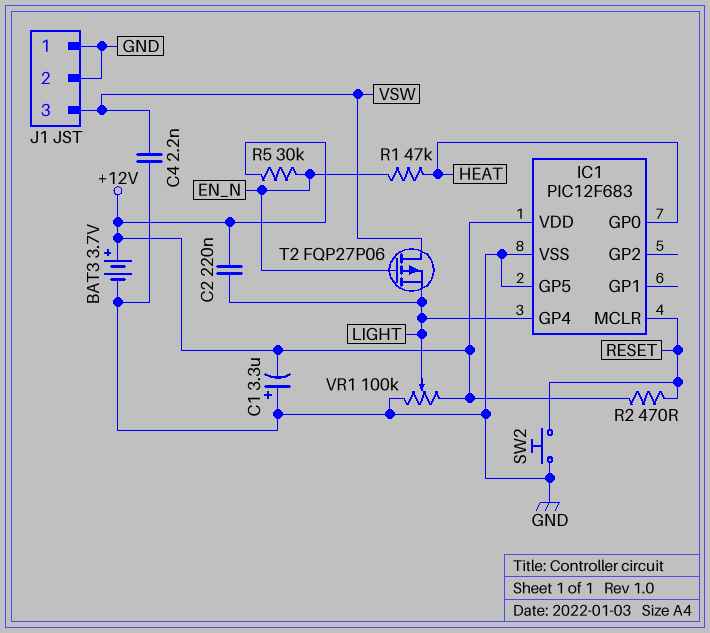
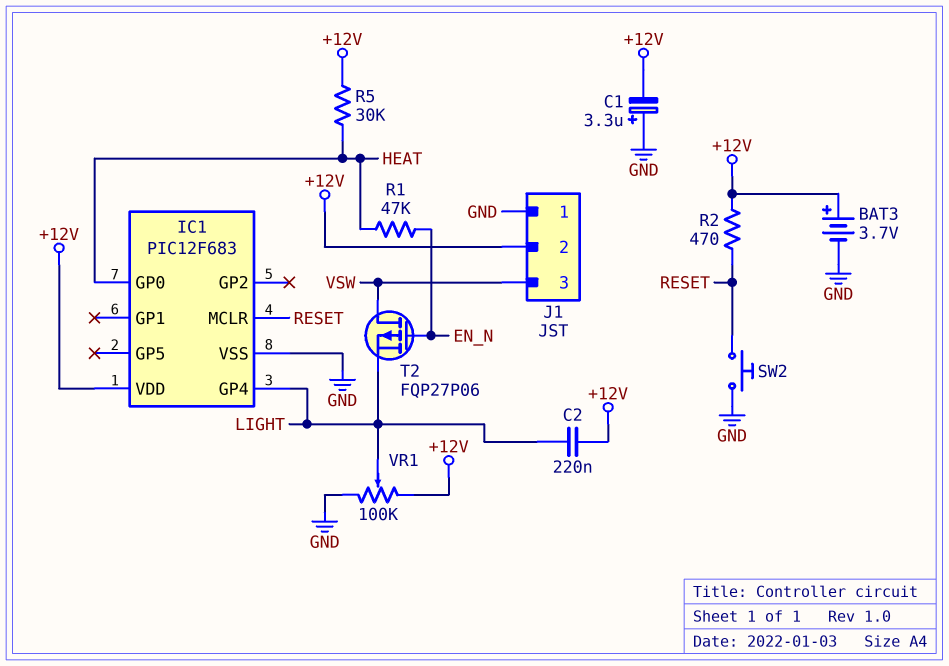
C4: 2.2nF (GND, VSW) -> none
IC1 pin GP5: GND -> none
J1 pin 2: GND -> +12V
R5: 30k (+12V, EN_N) -> 30k (+12V, HEAT)

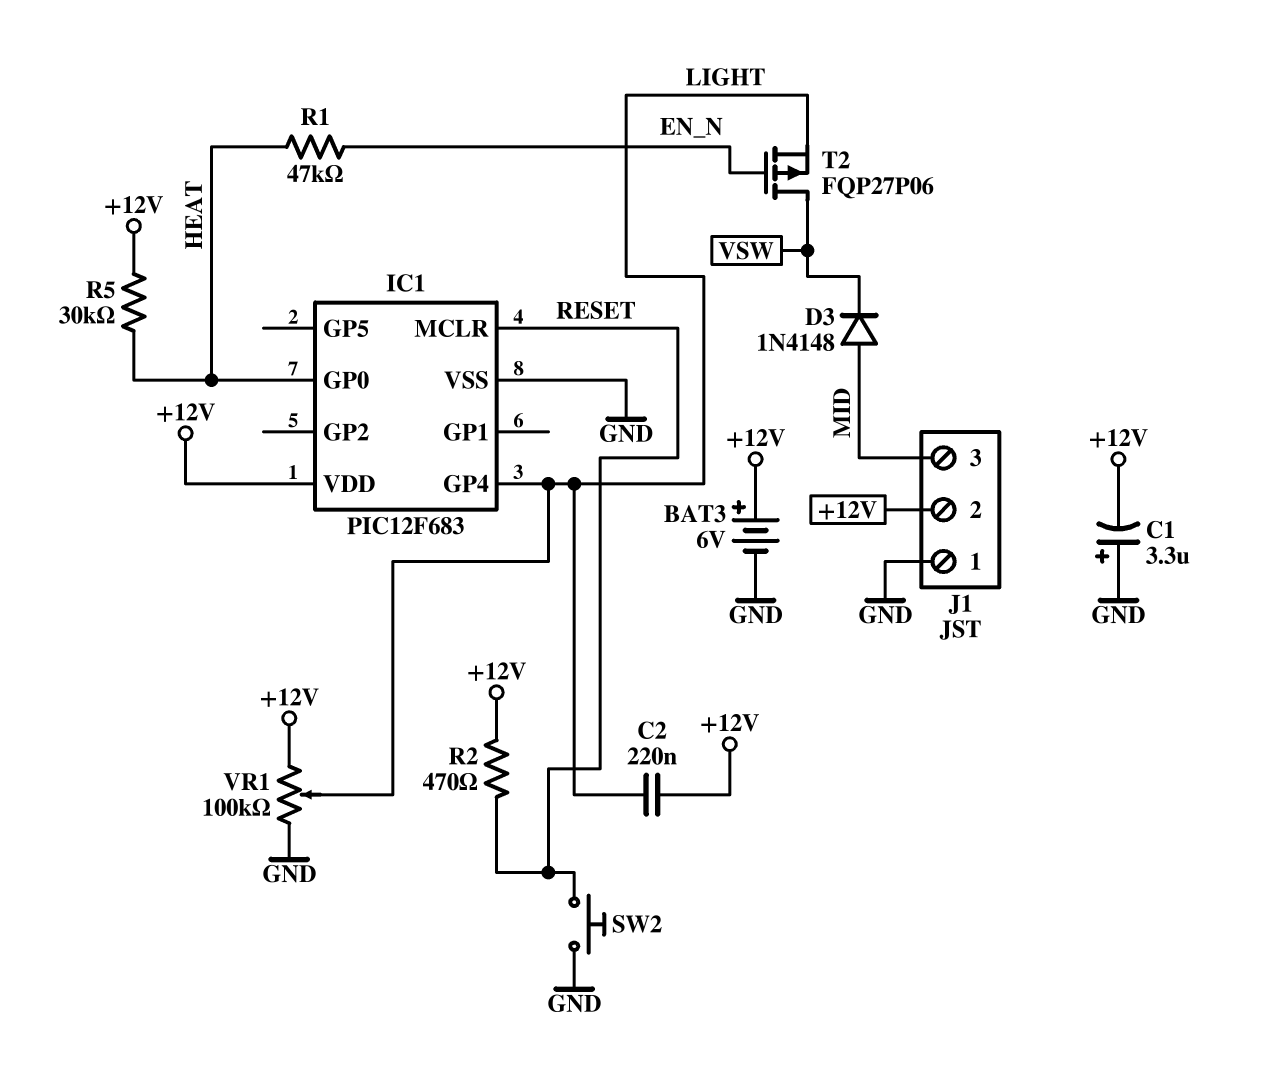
BAT3: 3.7V (plus +12V, minus GND) -> 6V (plus +12V, minus GND)
D3: none -> diode 1N4148 (A MID, K VSW)
J1 pin 3: VSW -> MID

